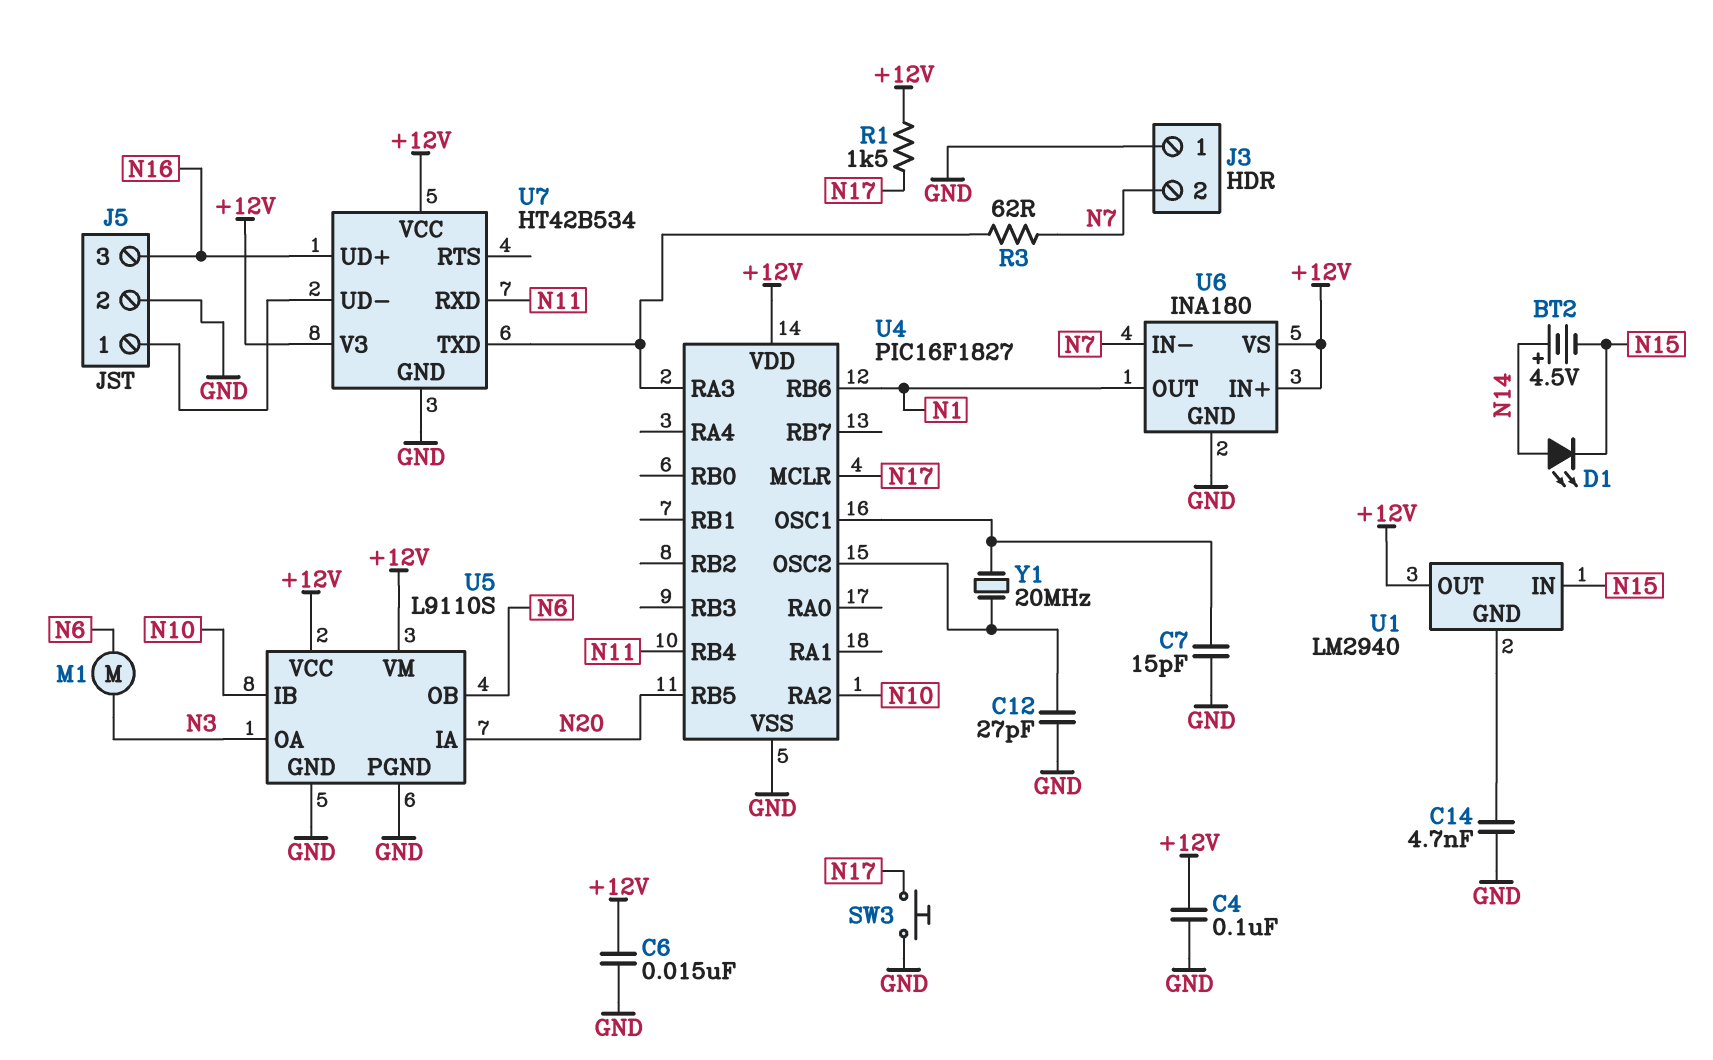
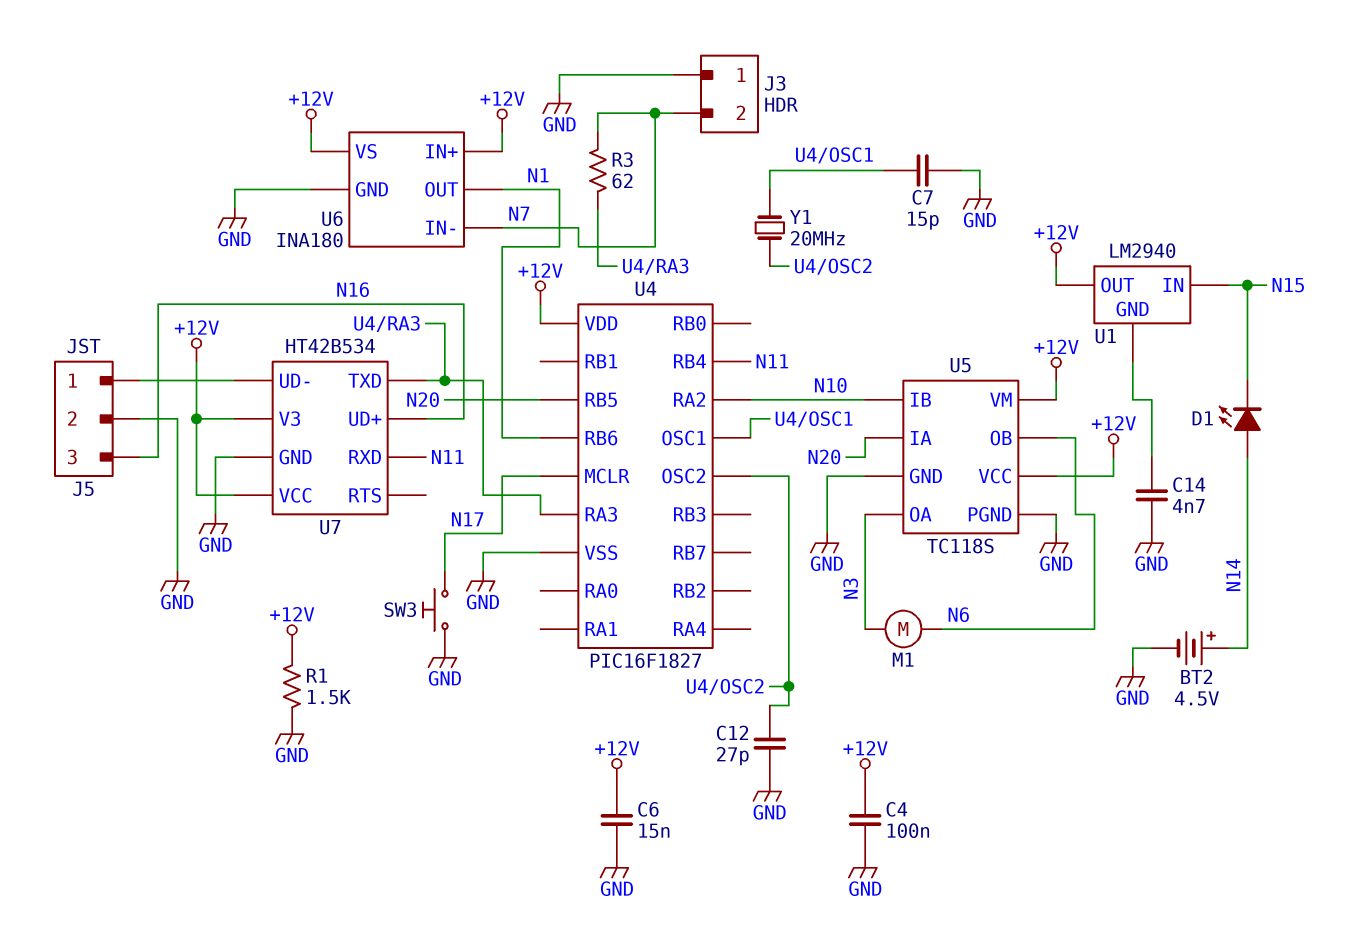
BT2: 4.5V (plus N14, minus N15) -> 4.5V (plus N14, minus GND)
R1: 1.5k (+12V, N17) -> 1.5k (+12V, GND)
U5: L9110S -> TC118S

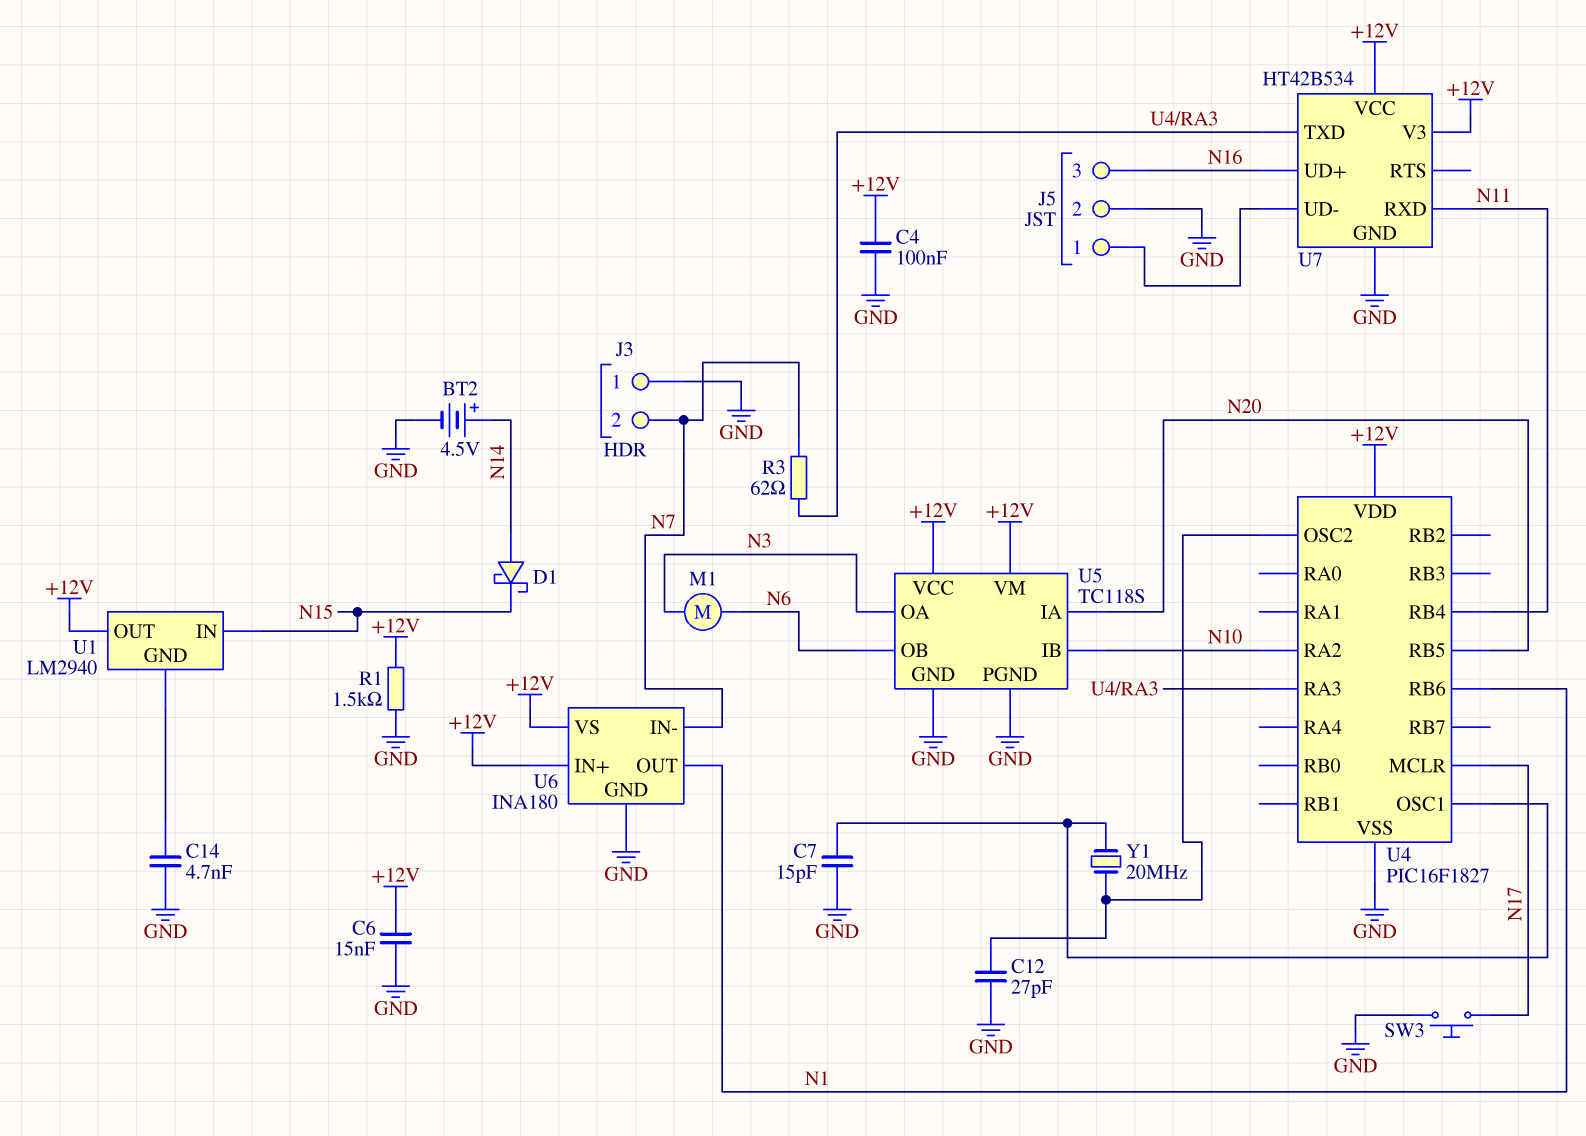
D1: LED (A N14, K N15) -> schottky (A N14, K N15)

